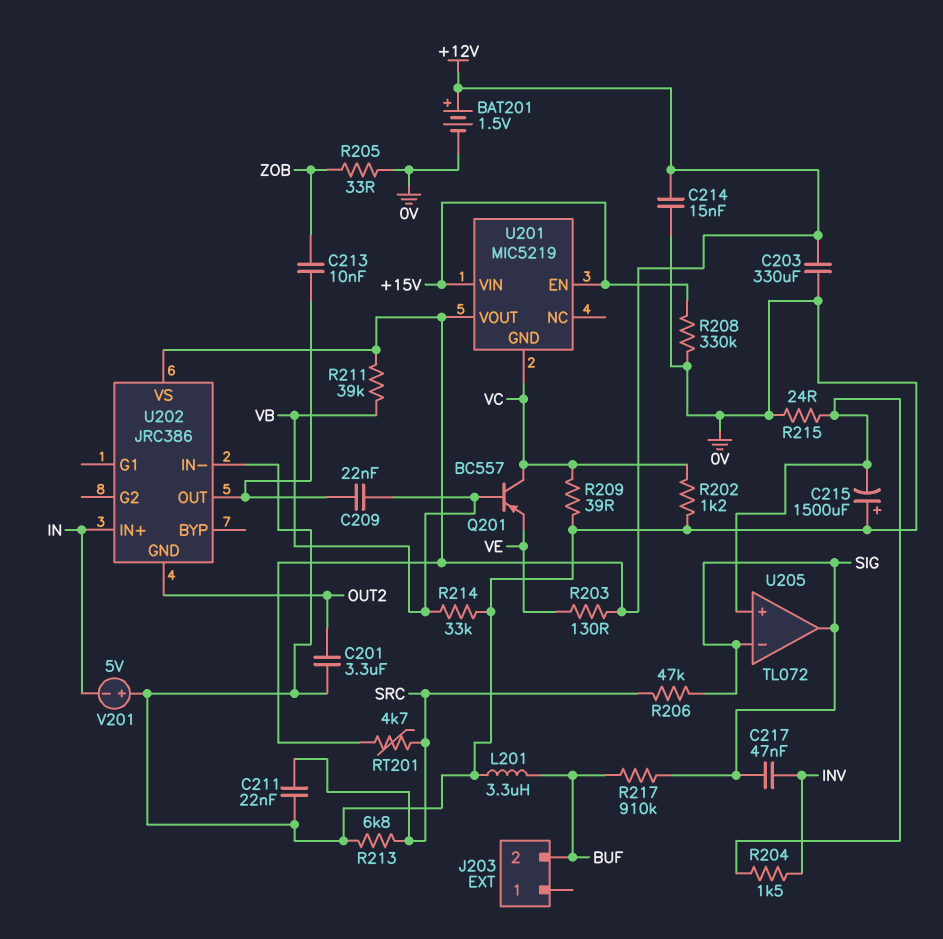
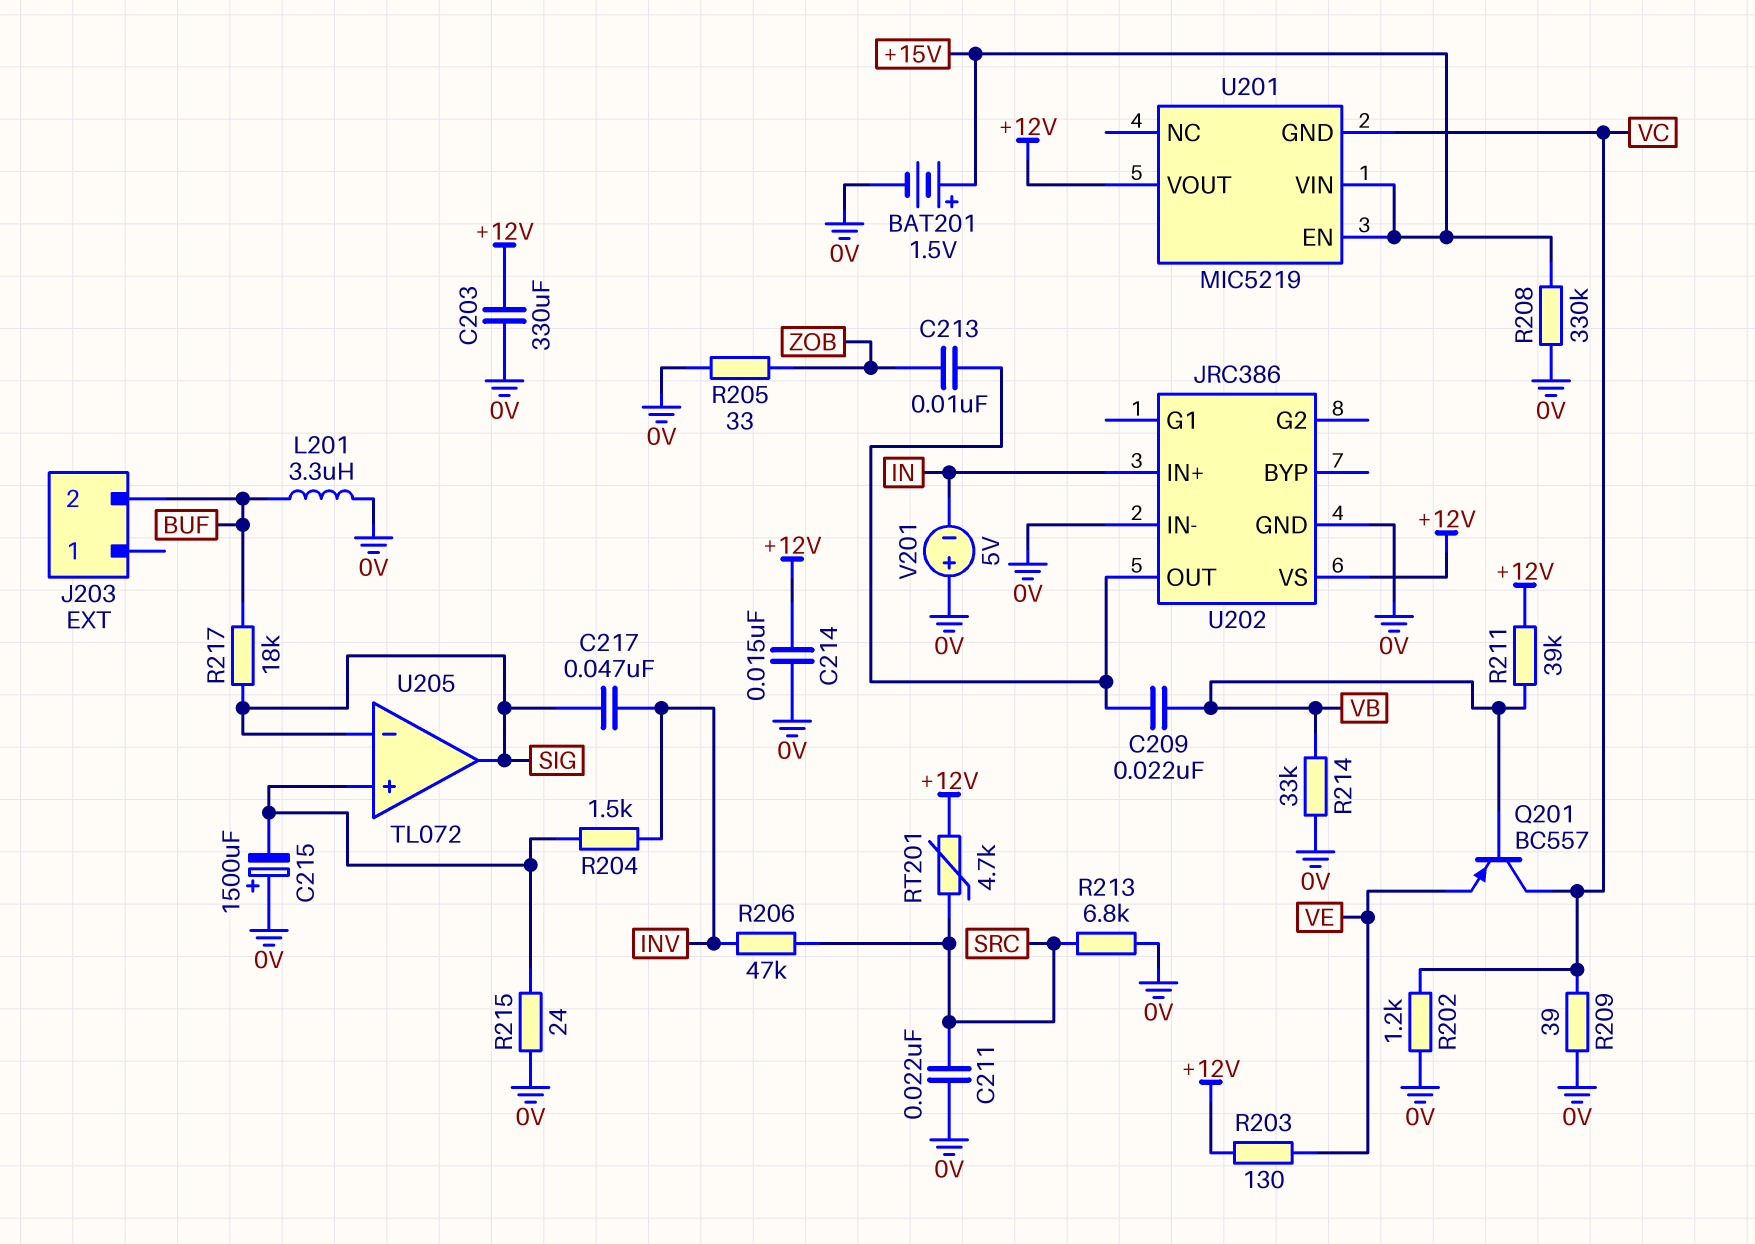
BAT201: 1.5V (plus +12V, minus 0V) -> 1.5V (plus +15V, minus 0V)
C201: 3.3uF (0V, OUT2) -> none
R206: 47k (SIG, SRC) -> 47k (INV, SRC)
R217: 910k (BUF, SIG) -> 18k (BUF, SIG)
U202 pin GND: OUT2 -> 0V

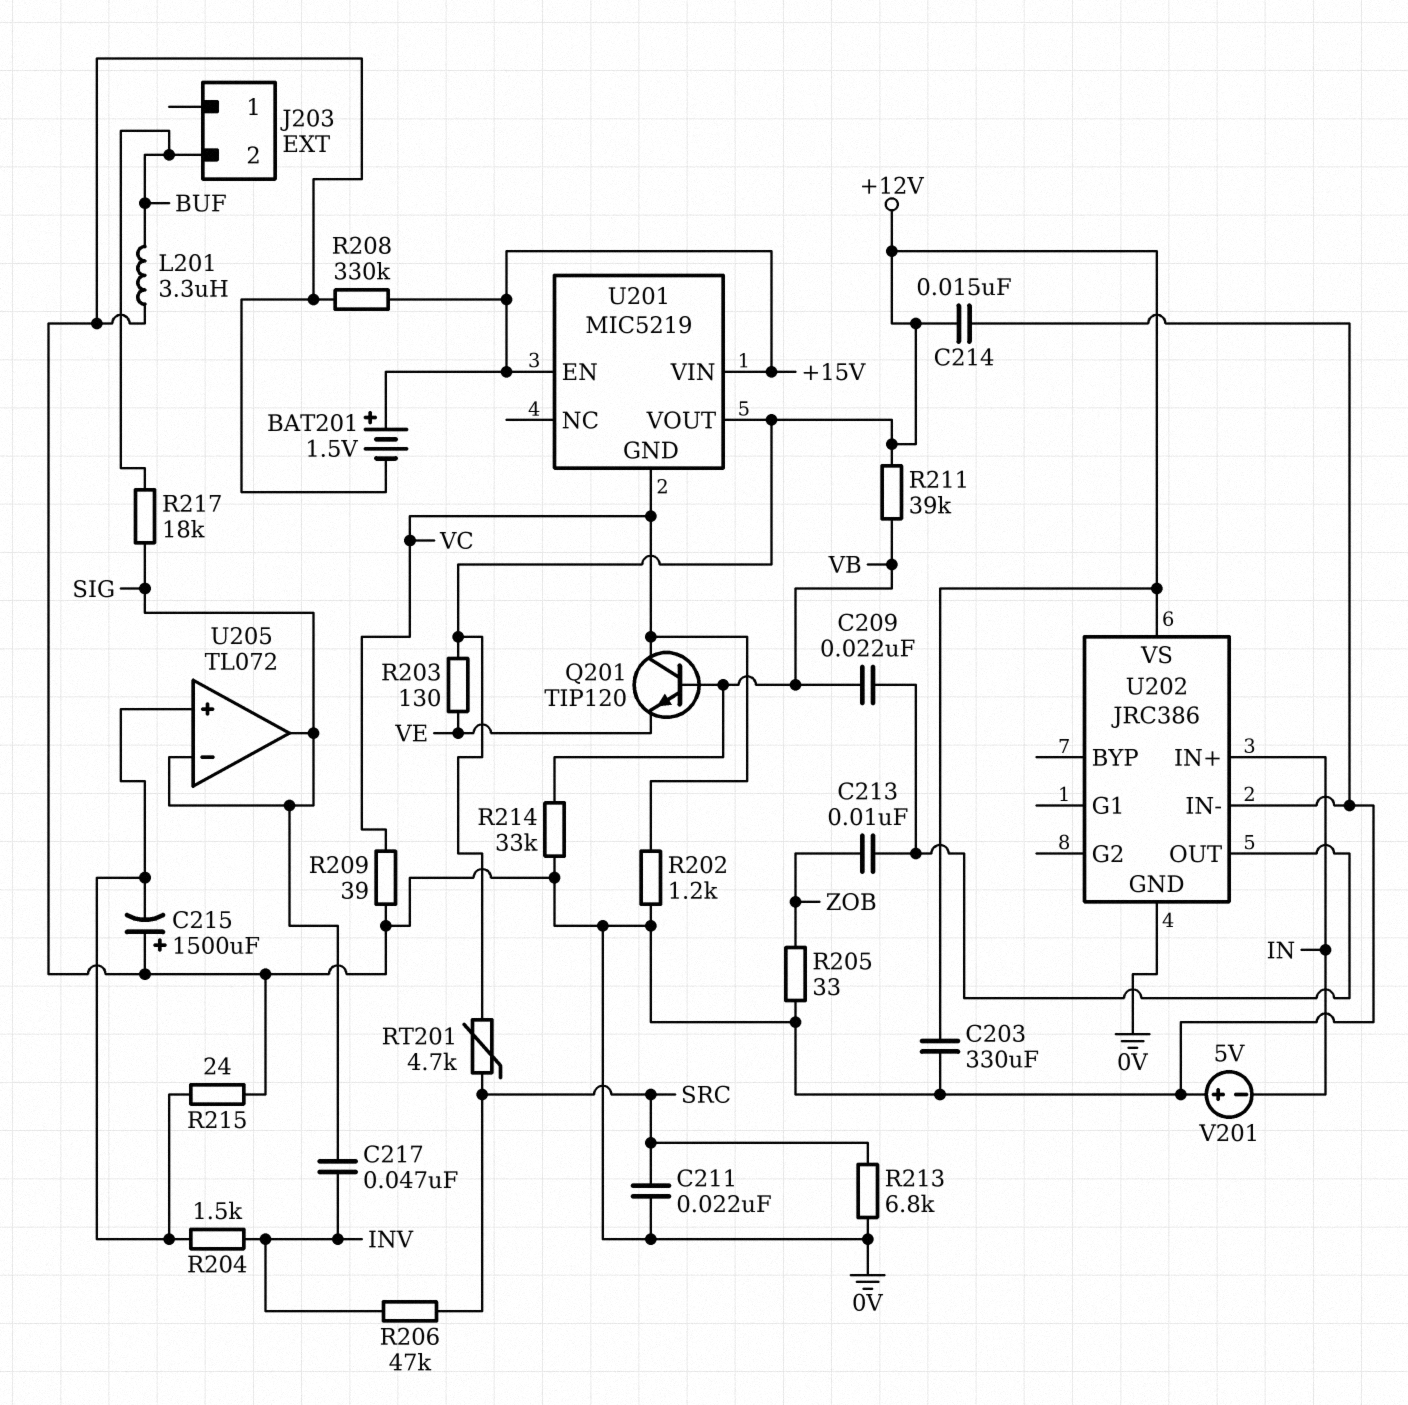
Q201: PNP BC557 (B VB, C VC, E VE) -> NPN TIP120 (B VB, C VC, E VE)

